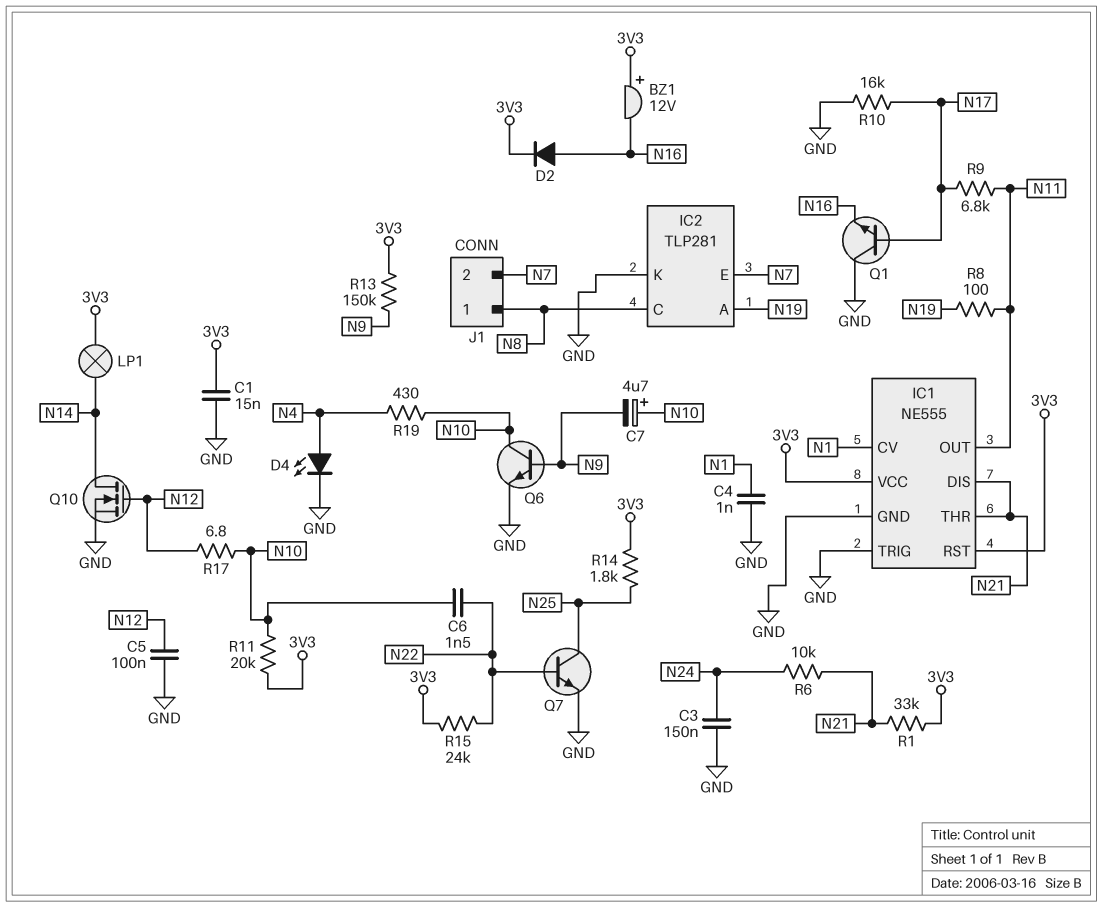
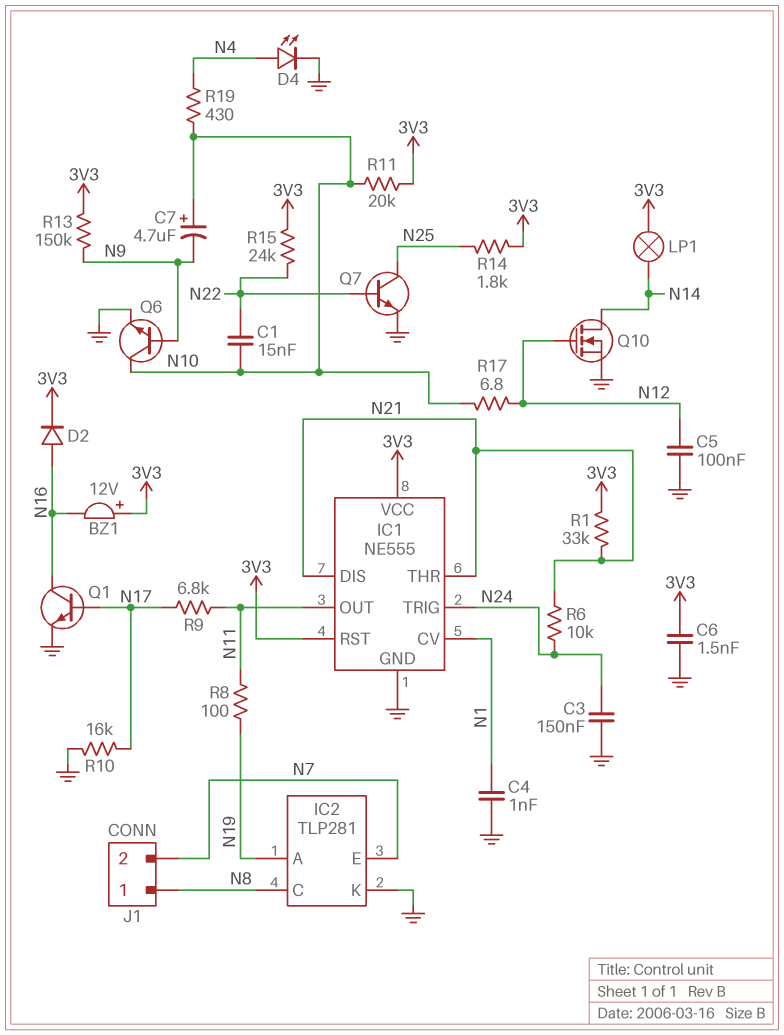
C1: 15nF (3V3, GND) -> 15nF (N10, N22)
C6: 1.5nF (N10, N22) -> 1.5nF (3V3, GND)
IC1 pin TRIG: GND -> N24
Q1: NPN (B N17, C GND, E N16) -> NPN (B N17, C N16, E GND)

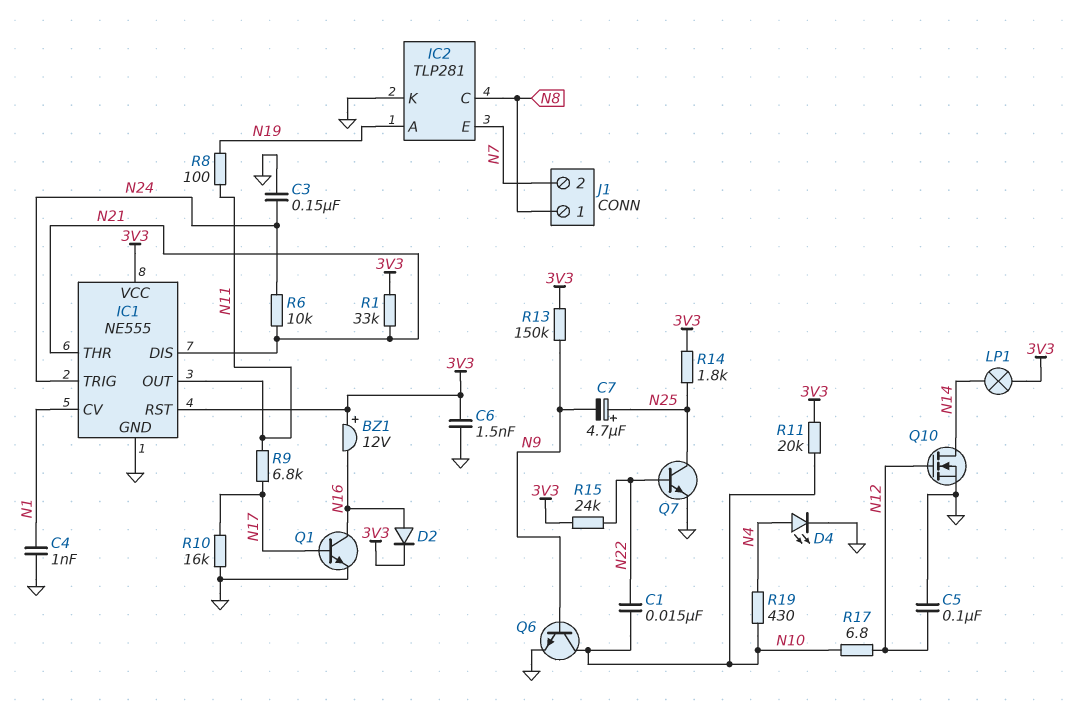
C7: 4.7uF (plus N10, minus N9) -> 4.7uF (plus N25, minus N9)

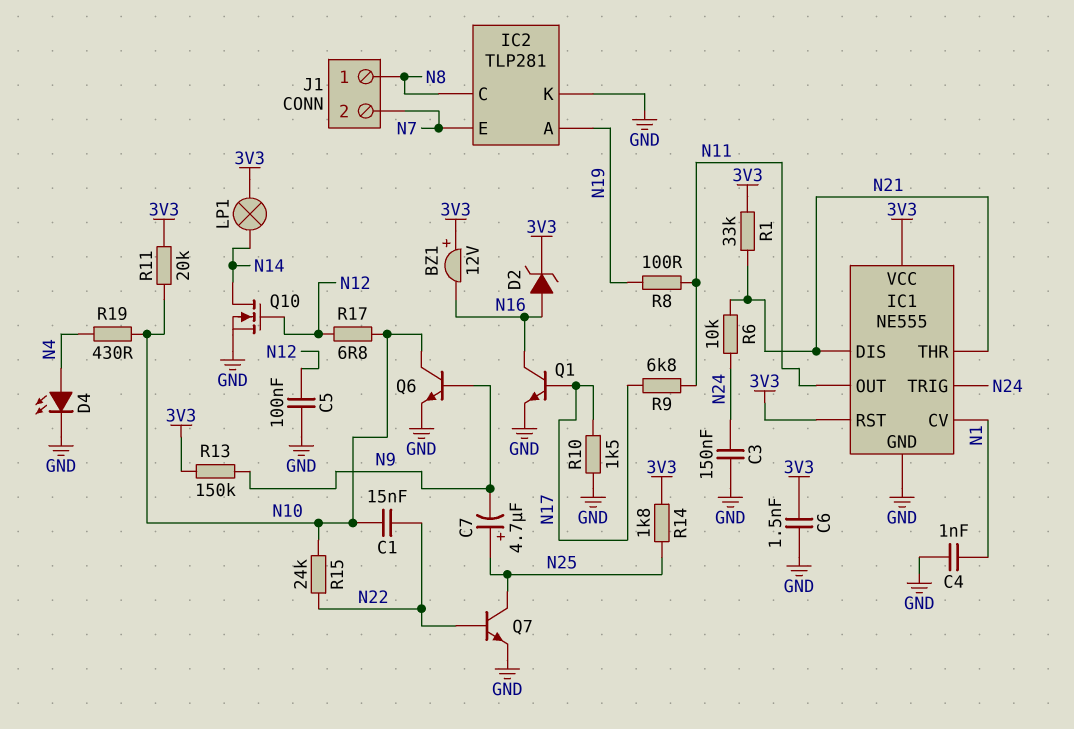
D2: diode (A N16, K 3V3) -> zener (A N16, K 3V3)
R10: 16k (GND, N17) -> 1.5k (GND, N17)
R15: 24k (3V3, N22) -> 24k (N10, N22)

